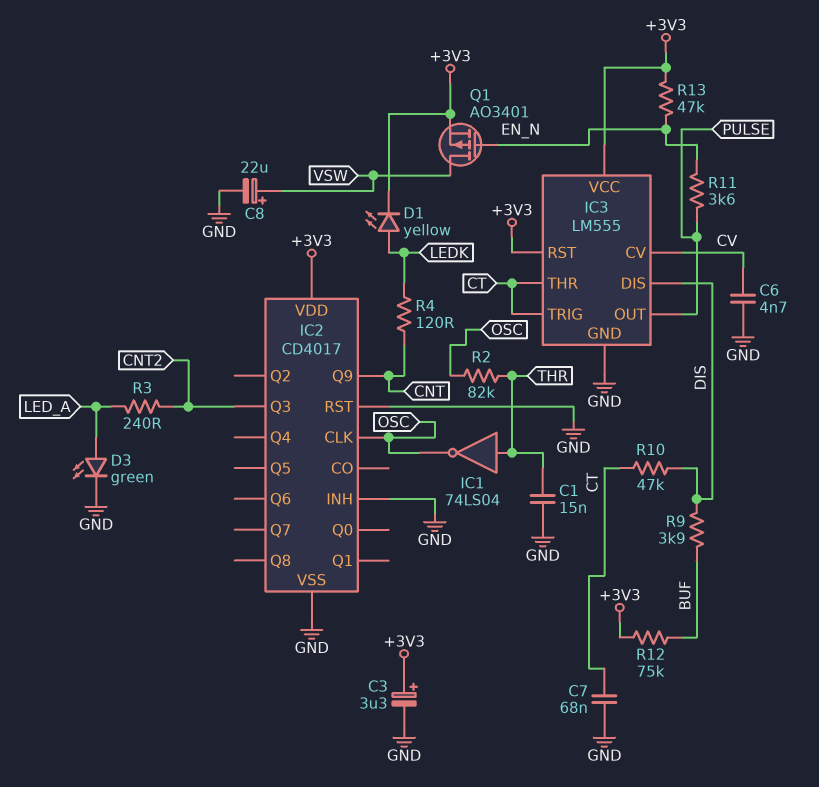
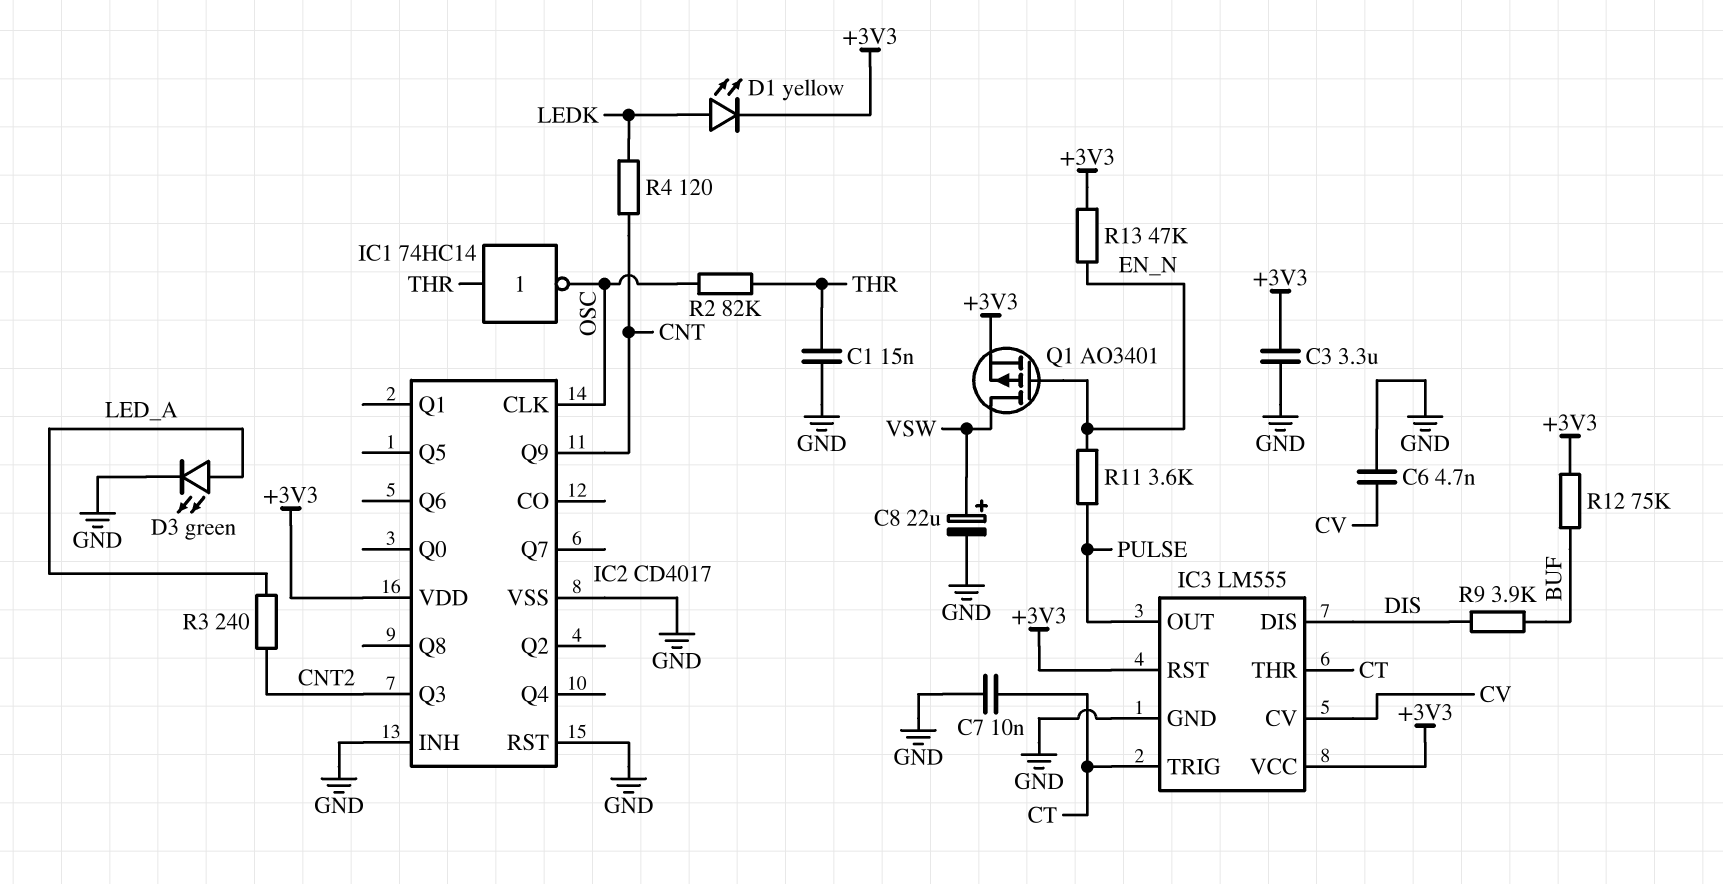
C3: 3.3uF (plus +3V3, minus GND) -> 3.3uF (+3V3, GND)
C7: 68nF (CT, GND) -> 10nF (CT, GND)
IC1: NOT 74LS04 (in THR, out OSC) -> NOT 74HC14 (in THR, out OSC)
R10: 47k (CT, DIS) -> none

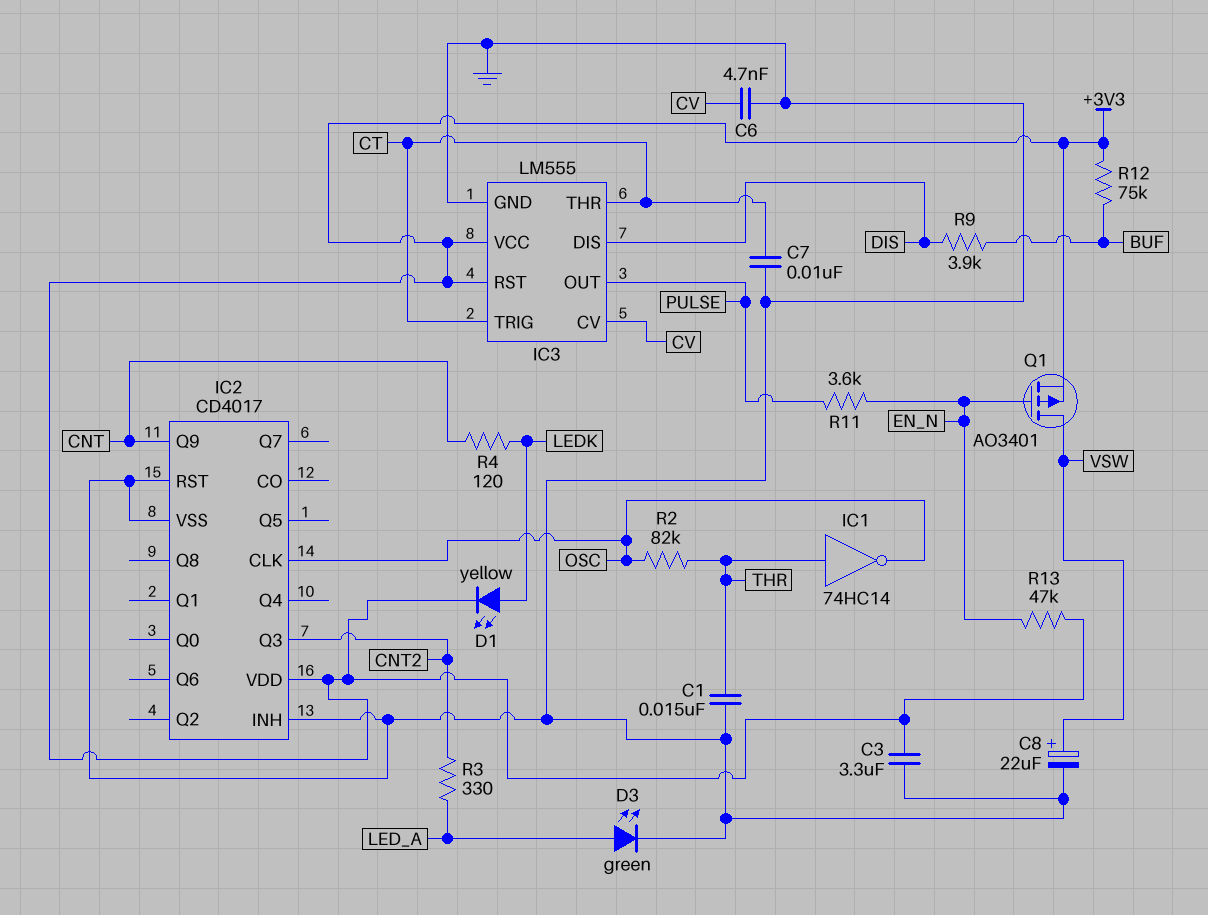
R3: 240 (CNT2, LED_A) -> 330 (CNT2, LED_A)

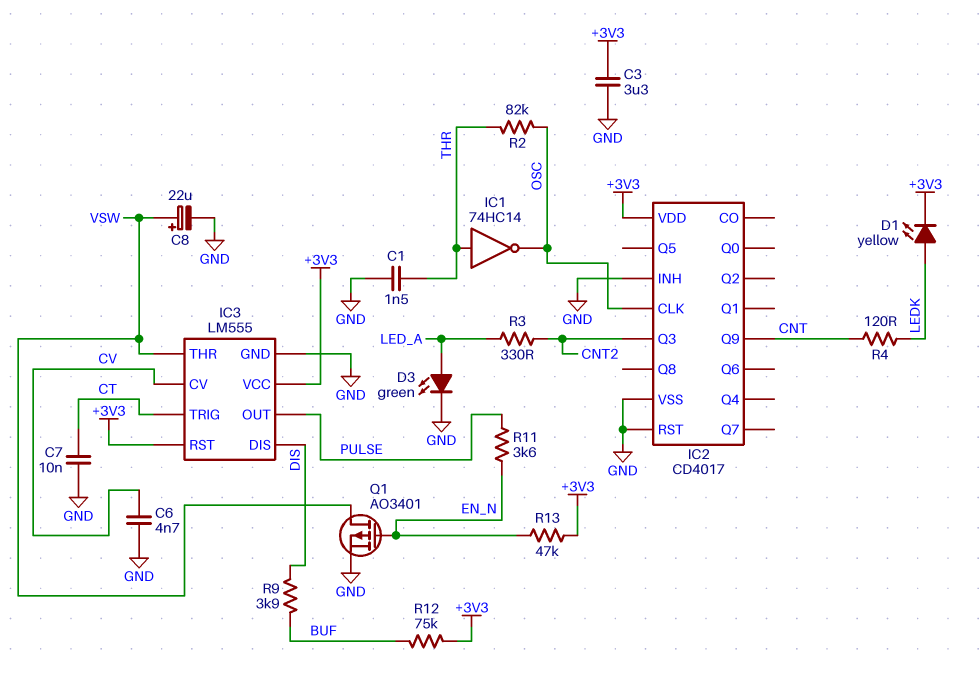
C1: 15nF (GND, THR) -> 1.5nF (GND, THR)
IC3 pin THR: CT -> VSW
Q1: PMOS AO3401 (G EN_N, D VSW, S +3V3) -> PMOS AO3401 (G EN_N, D VSW, S GND)

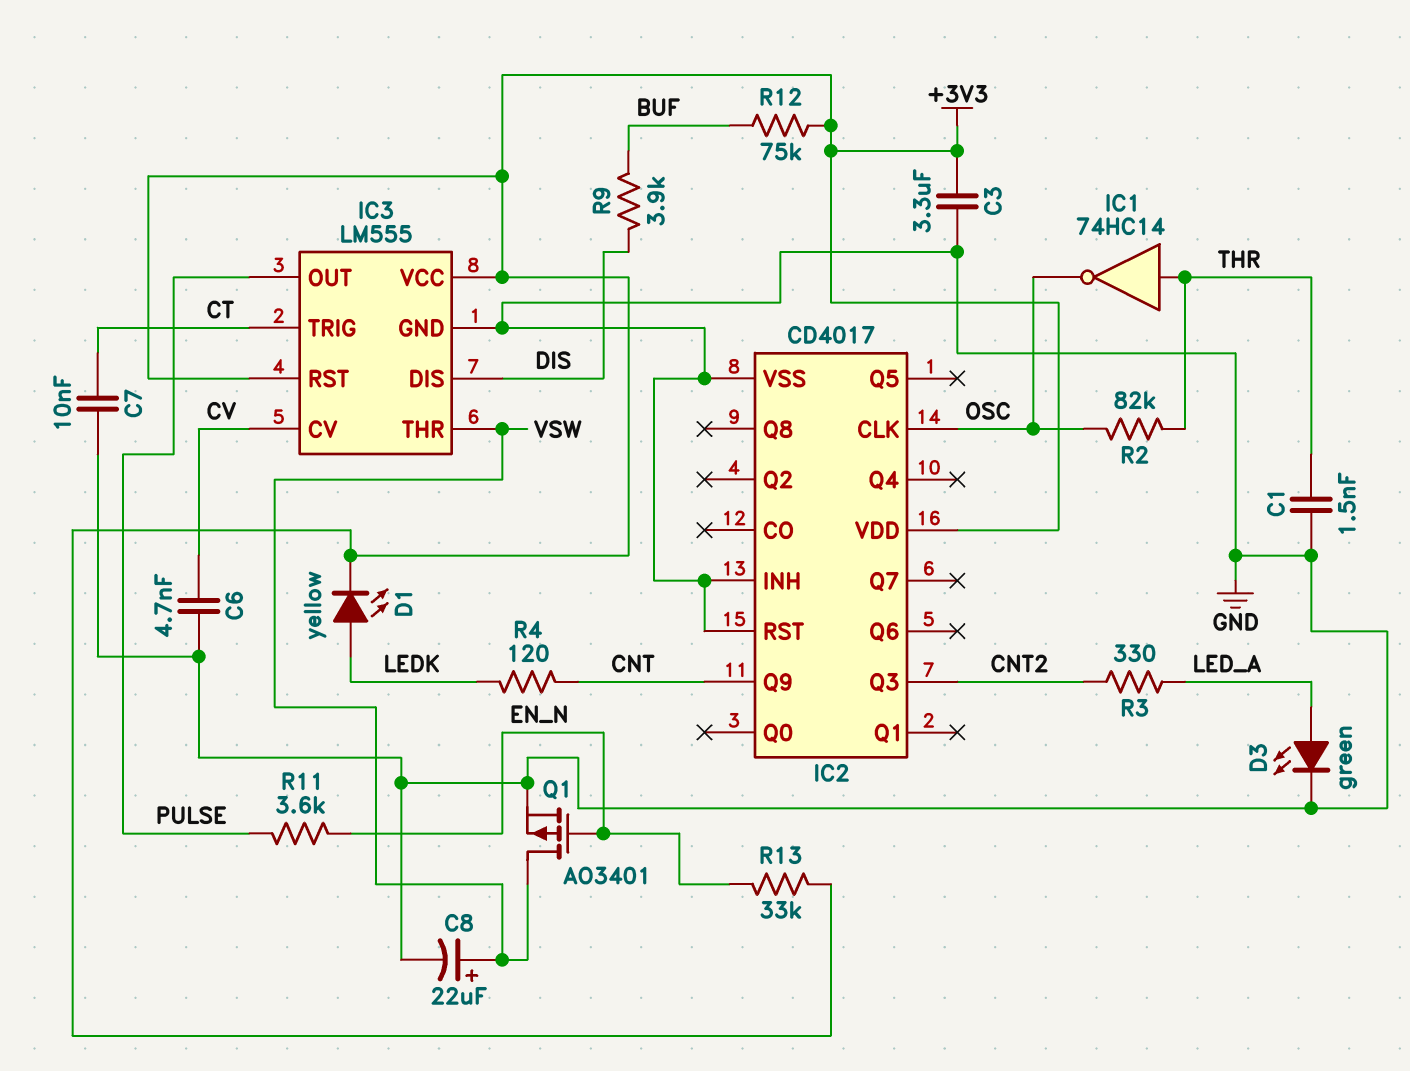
R13: 47k (+3V3, EN_N) -> 33k (+3V3, EN_N)

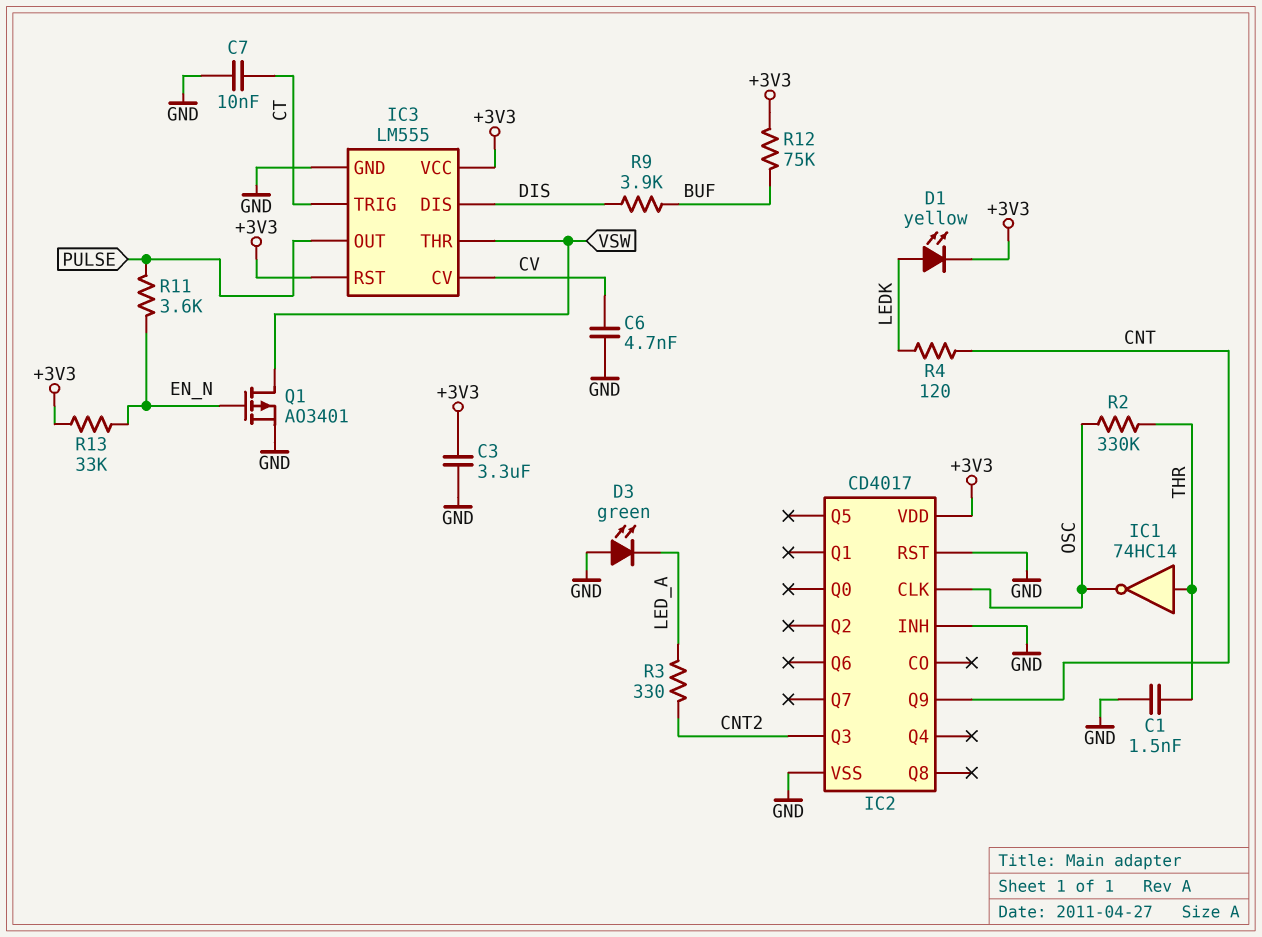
C8: 22uF (plus VSW, minus GND) -> none
D3: LED green (A LED_A, K GND) -> LED green (A GND, K LED_A)
R2: 82k (OSC, THR) -> 330k (OSC, THR)

